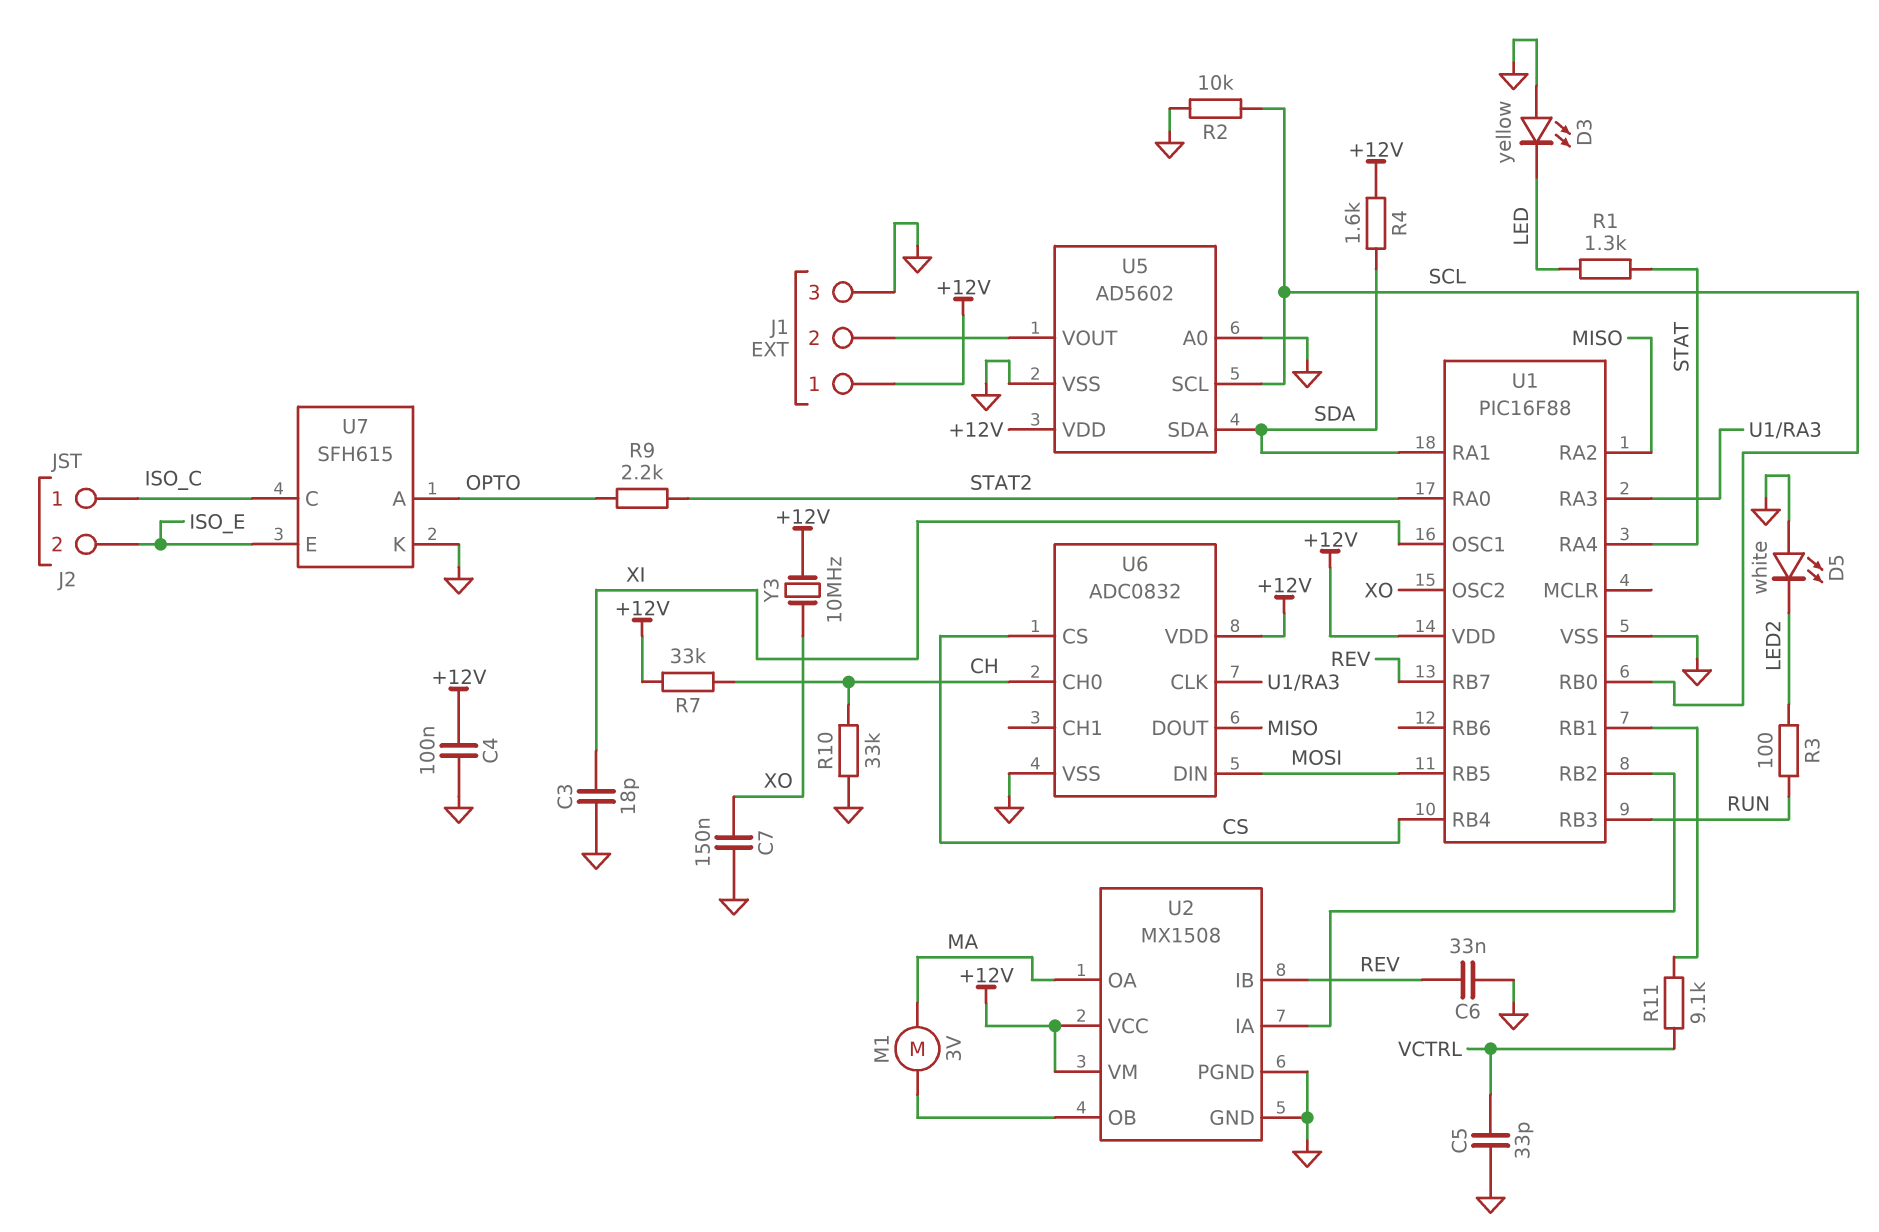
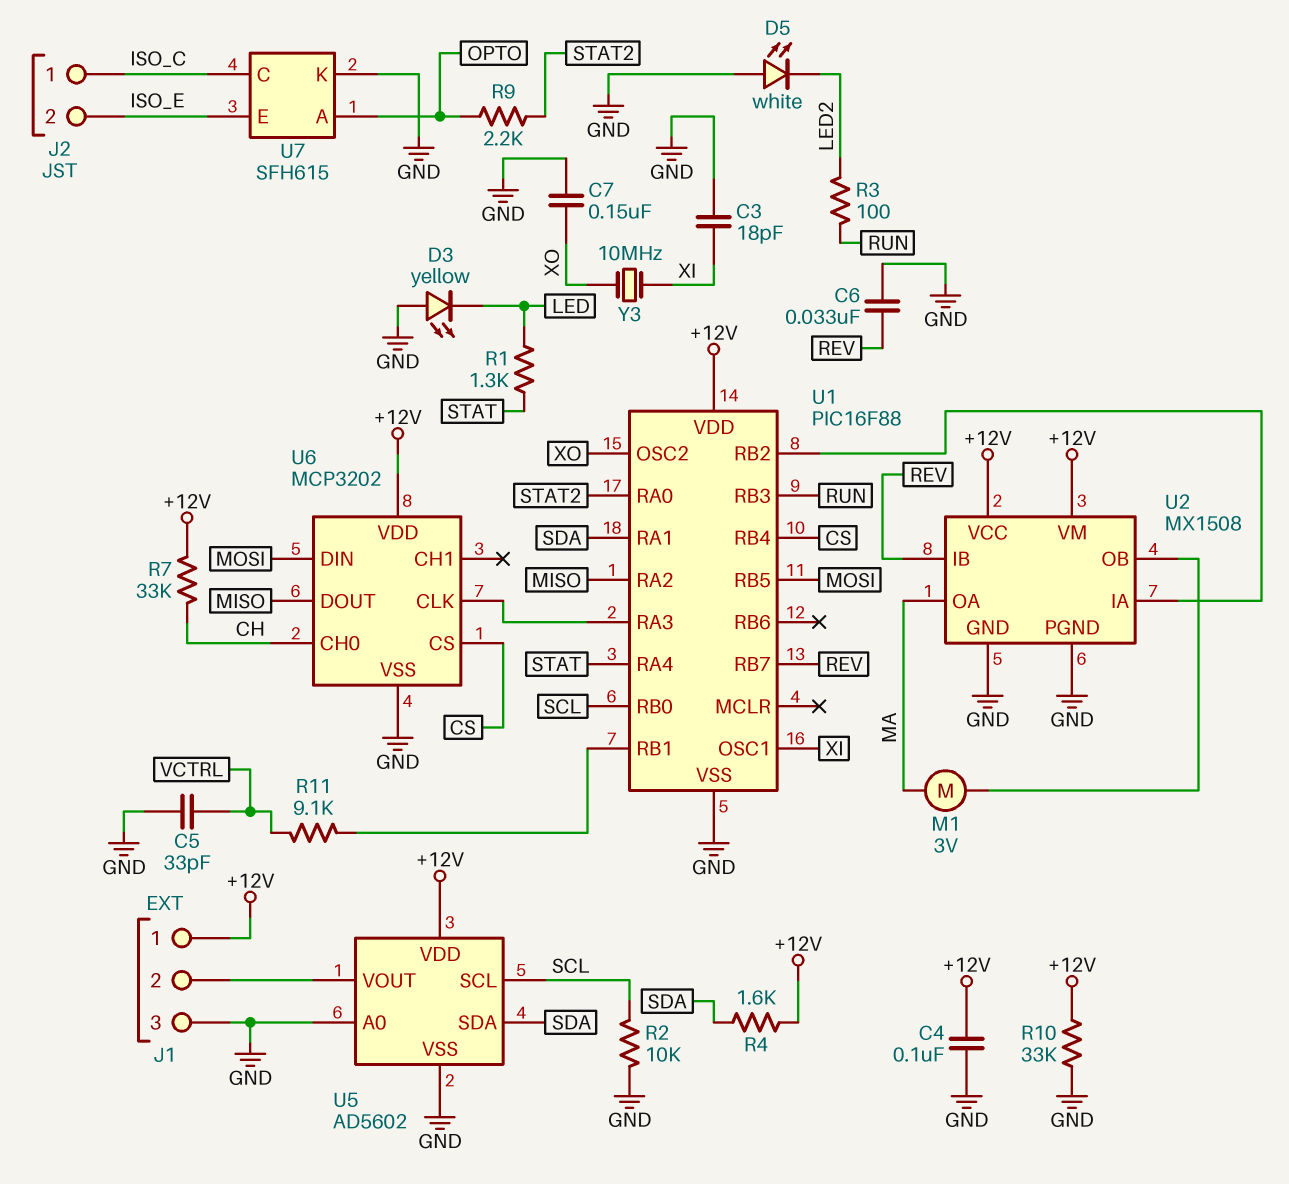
R10: 33k (CH, GND) -> 33k (+12V, GND)
U6: ADC0832 -> MCP3202
Y3: 10MHz (+12V, XO) -> 10MHz (XI, XO)

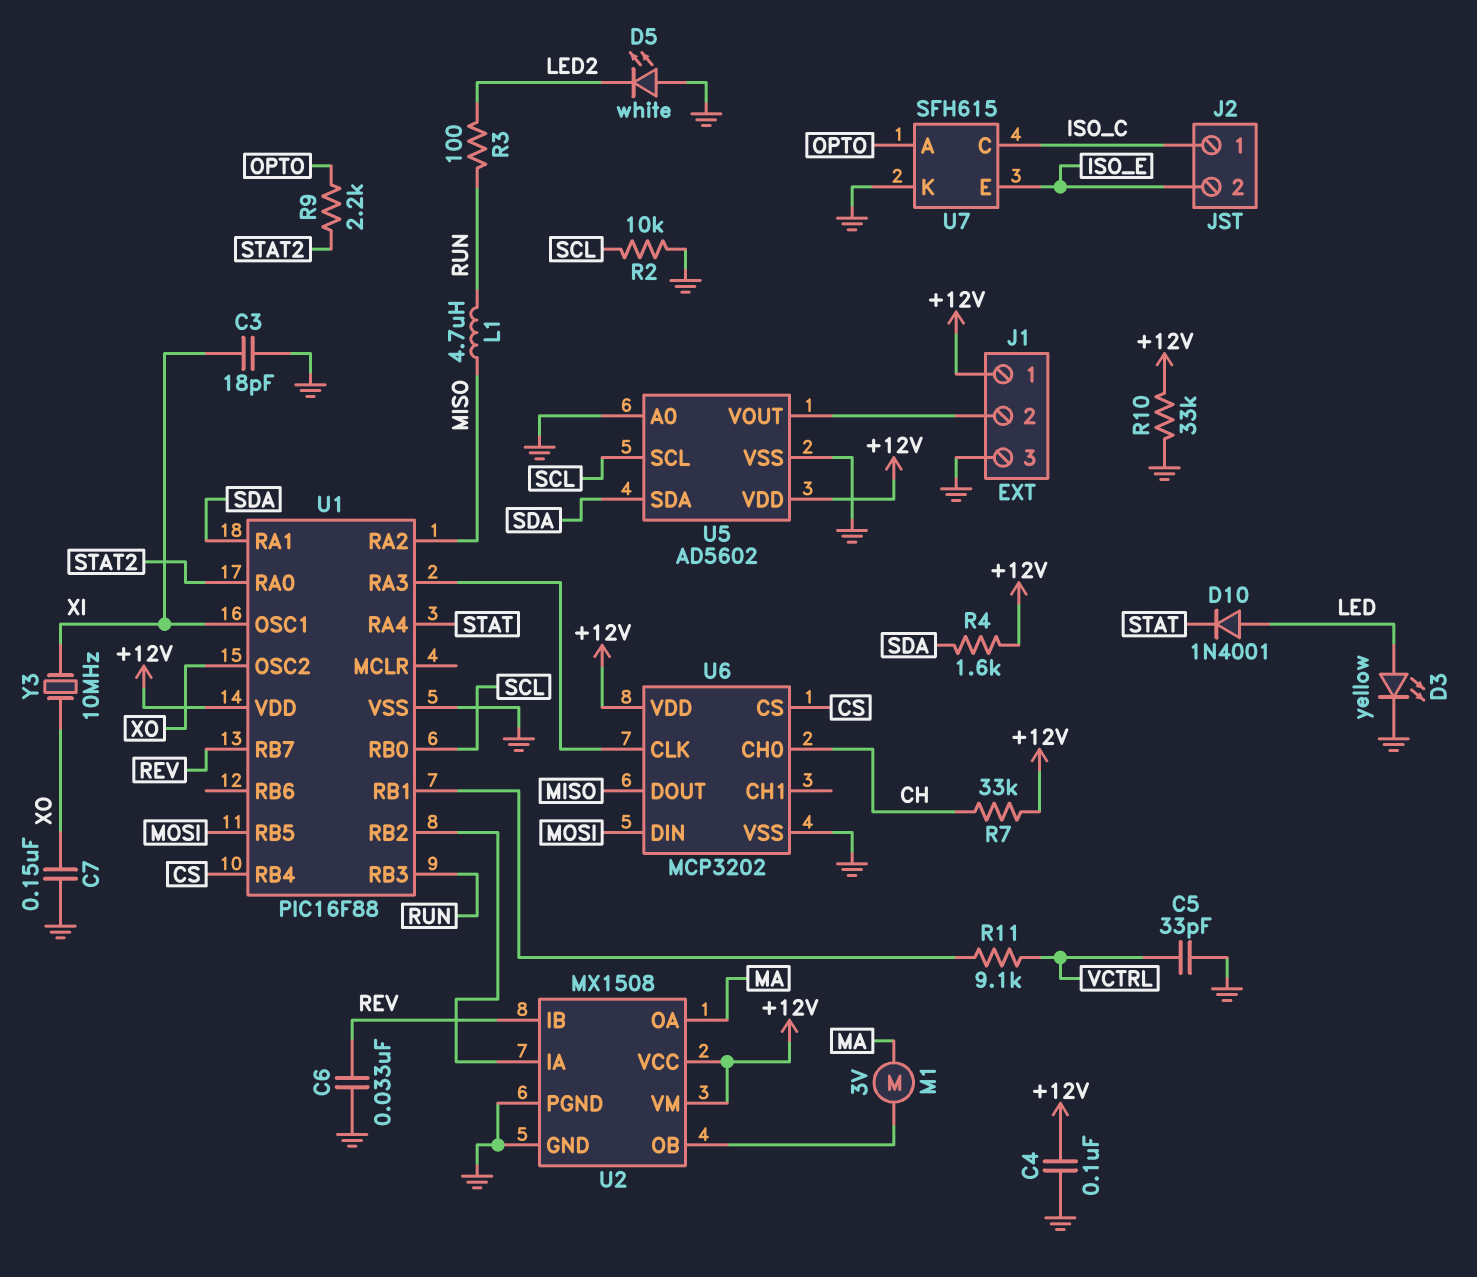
D3: LED yellow (A GND, K LED) -> LED yellow (A LED, K GND)
D10: none -> diode 1N4001 (A LED, K STAT)
L1: none -> 4.7uH (MISO, RUN)
R1: 1.3k (LED, STAT) -> none

